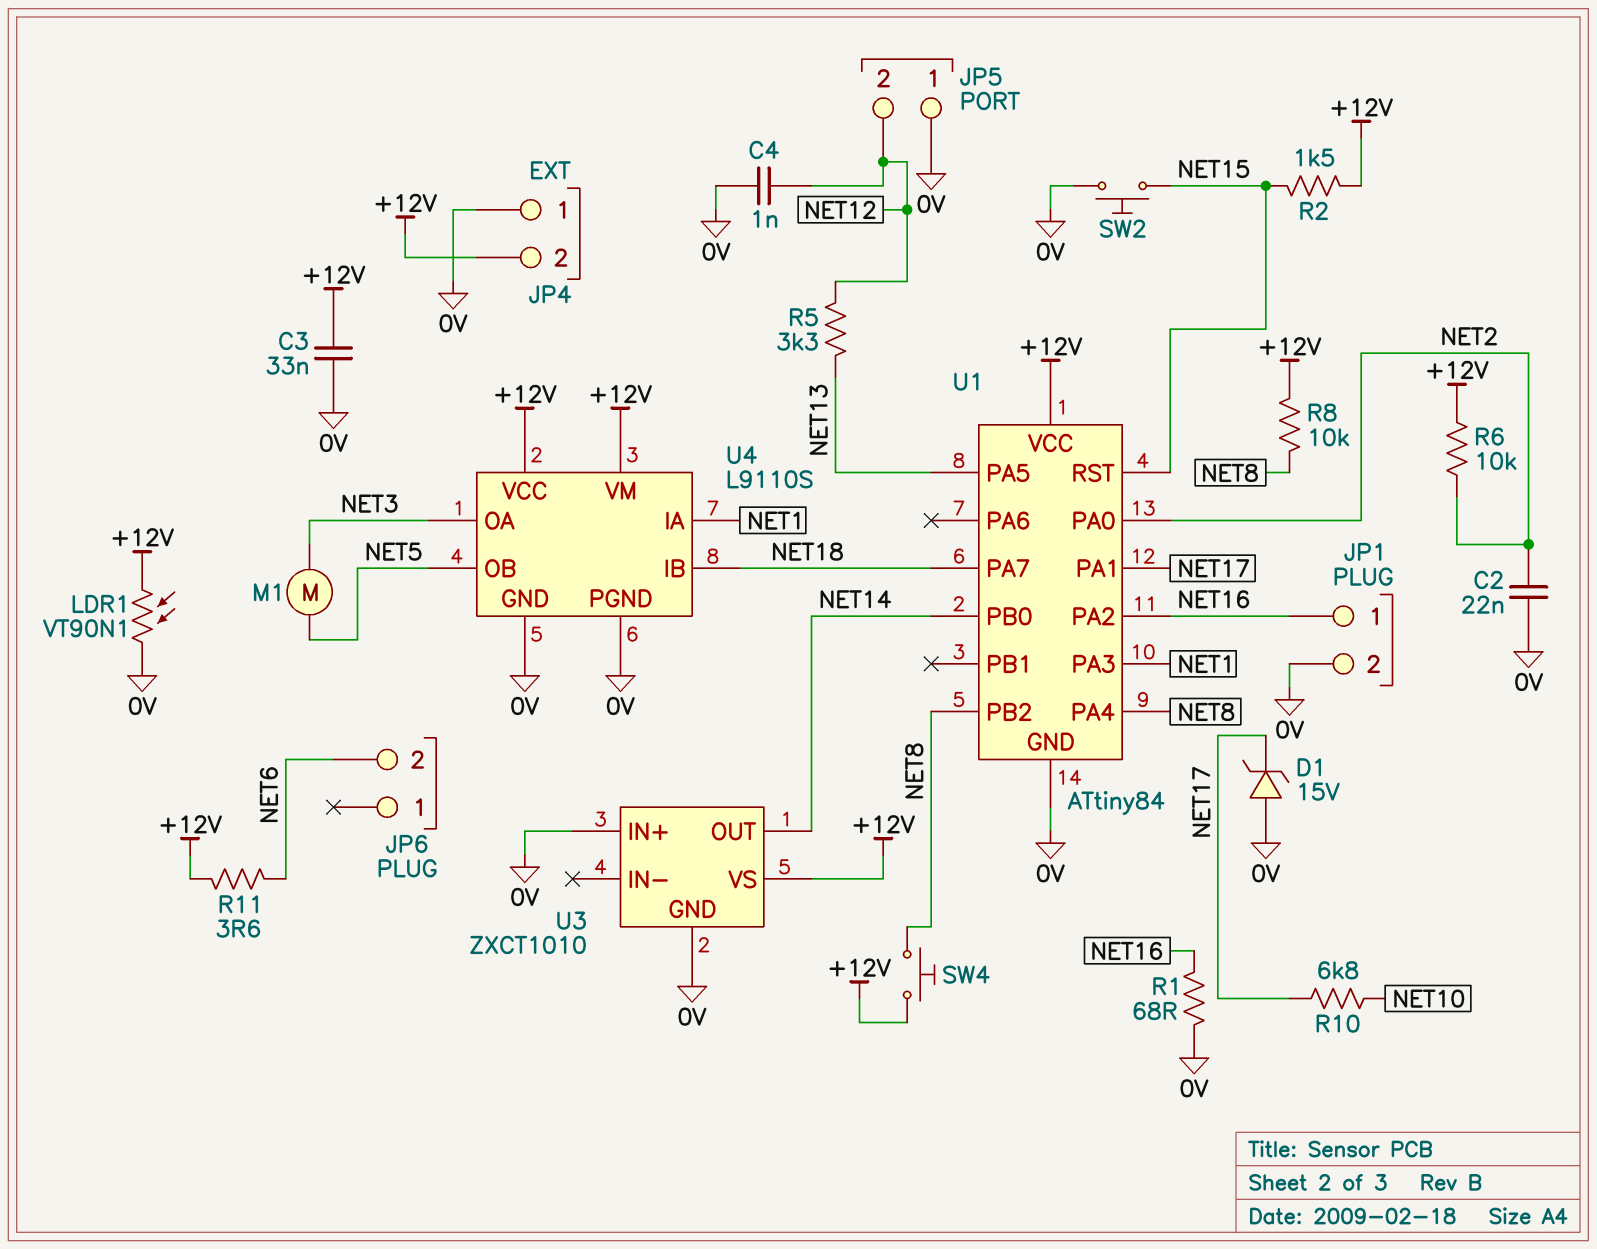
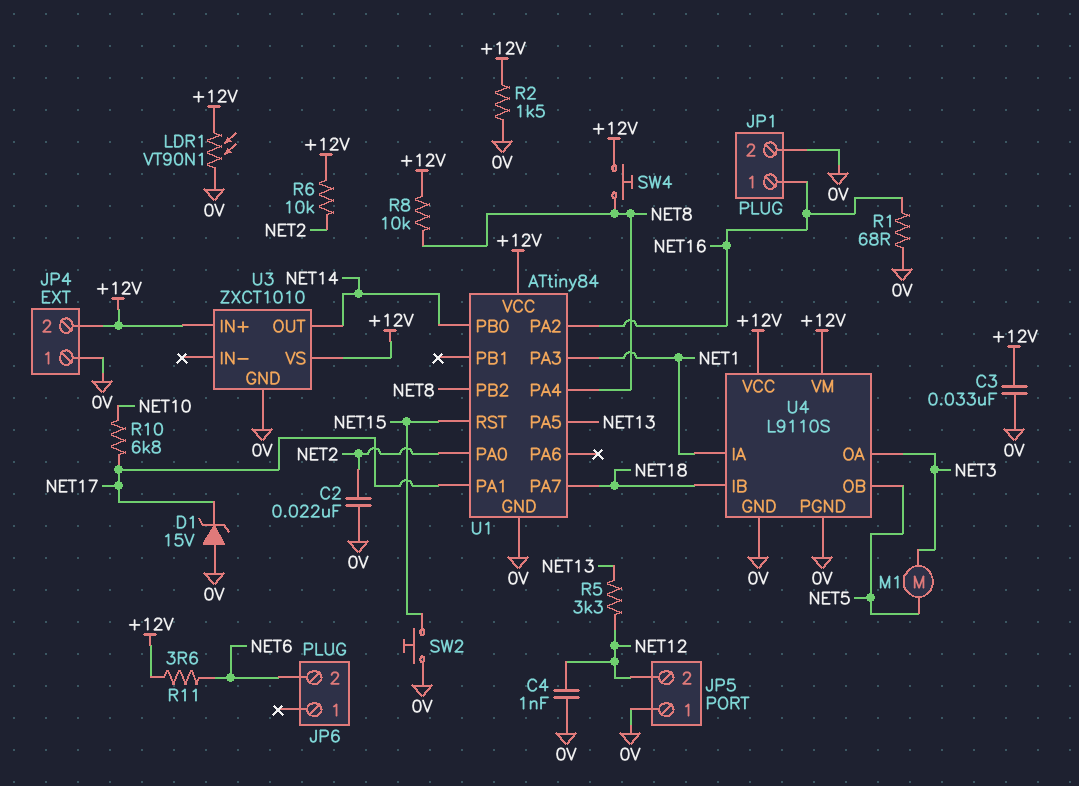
R2: 1.5k (+12V, NET15) -> 1.5k (+12V, 0V)
U3 pin IN+: 0V -> +12V

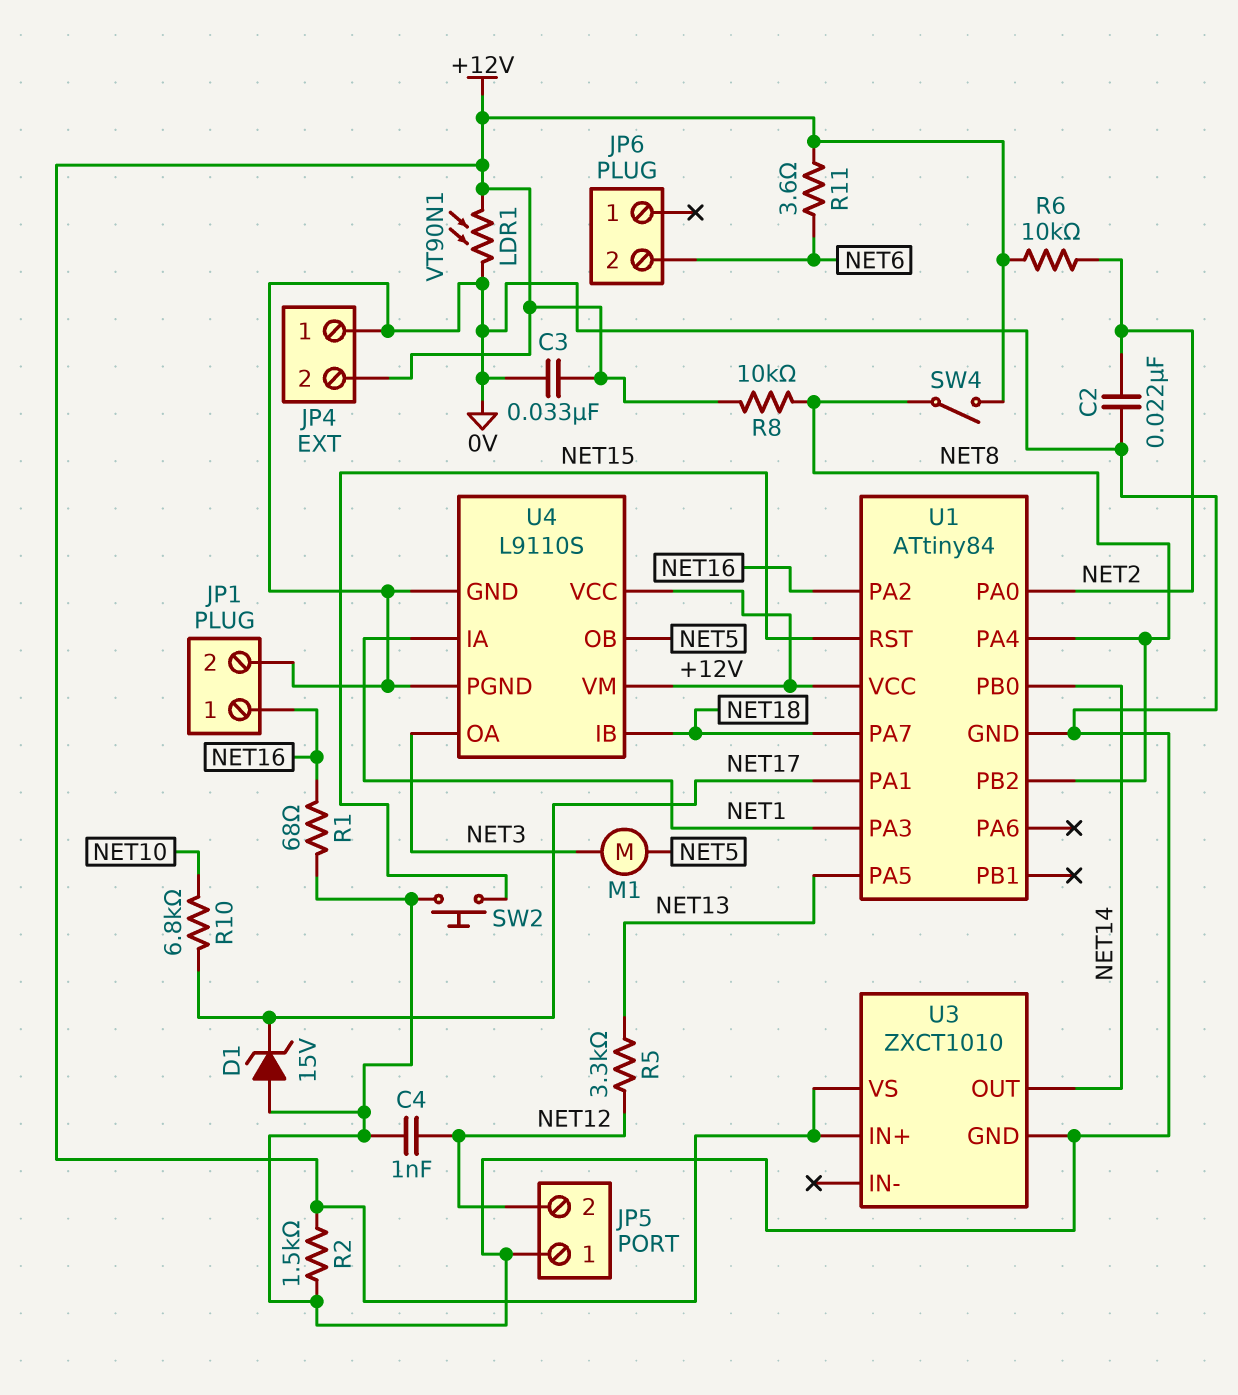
SW4: button (+12V, NET8) -> switch (+12V, NET8)

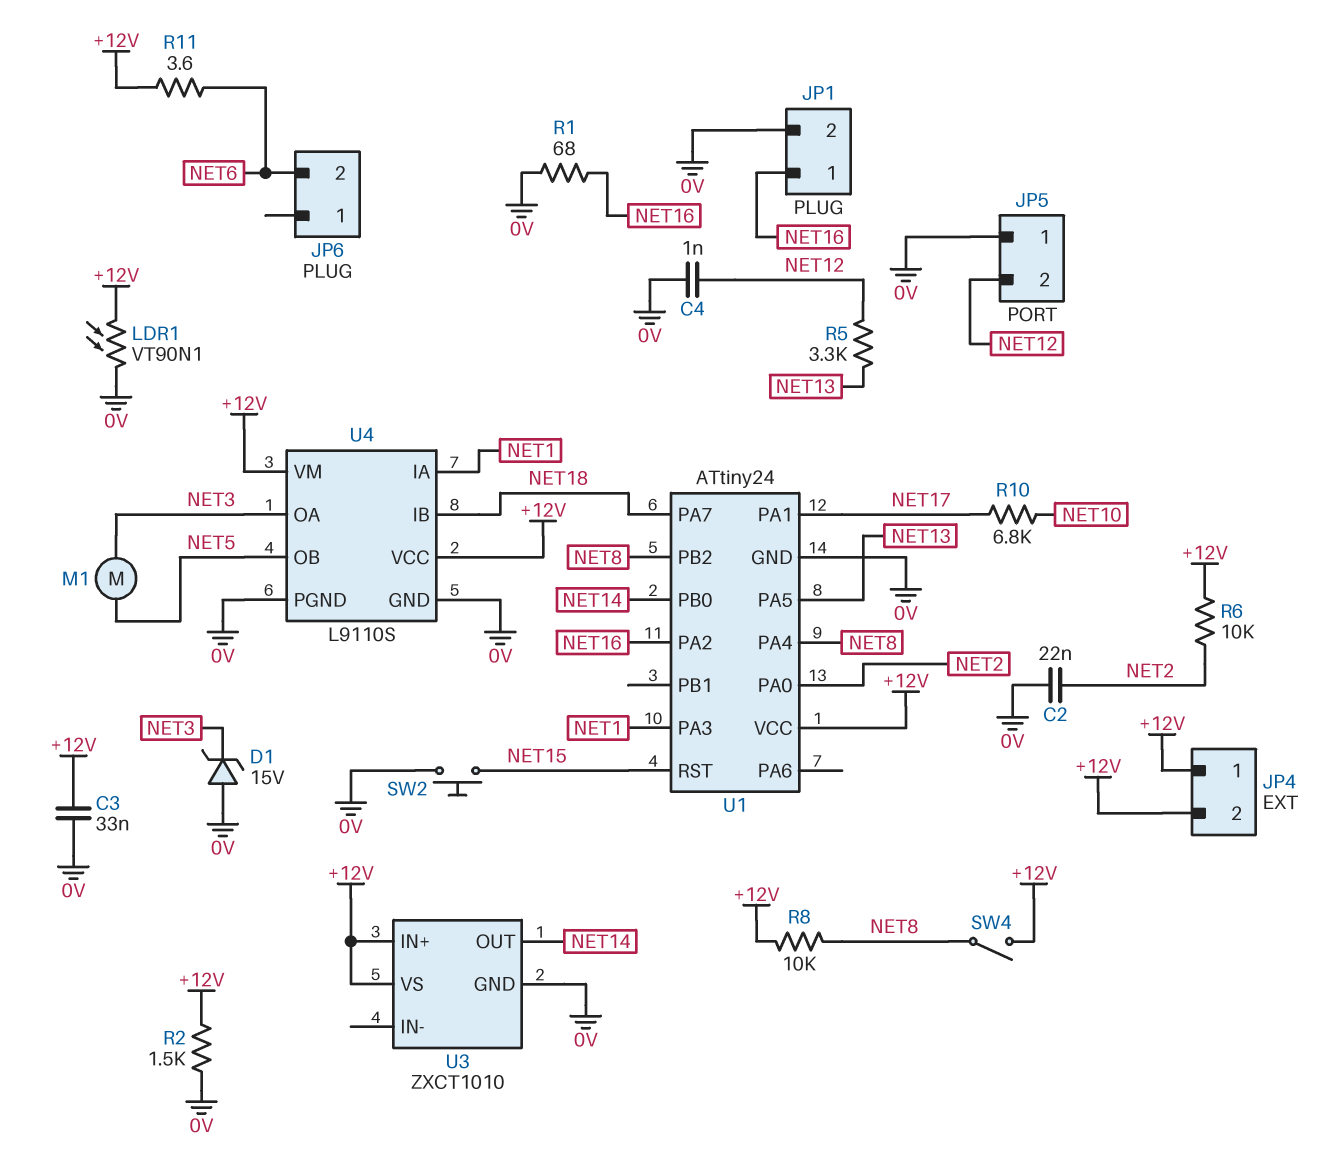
D1: zener 15V (A 0V, K NET17) -> zener 15V (A 0V, K NET3)
JP4 pin 1: 0V -> +12V
U1: ATtiny84 -> ATtiny24

